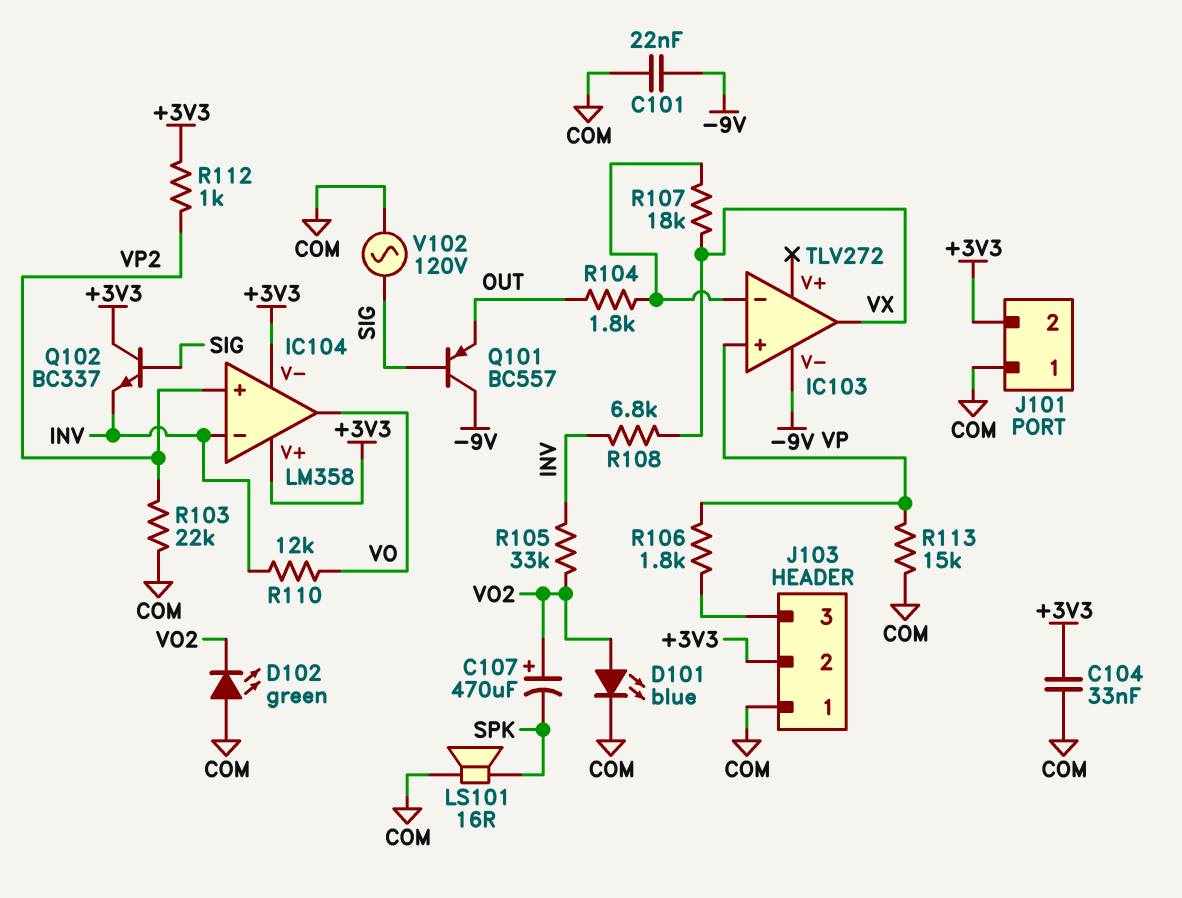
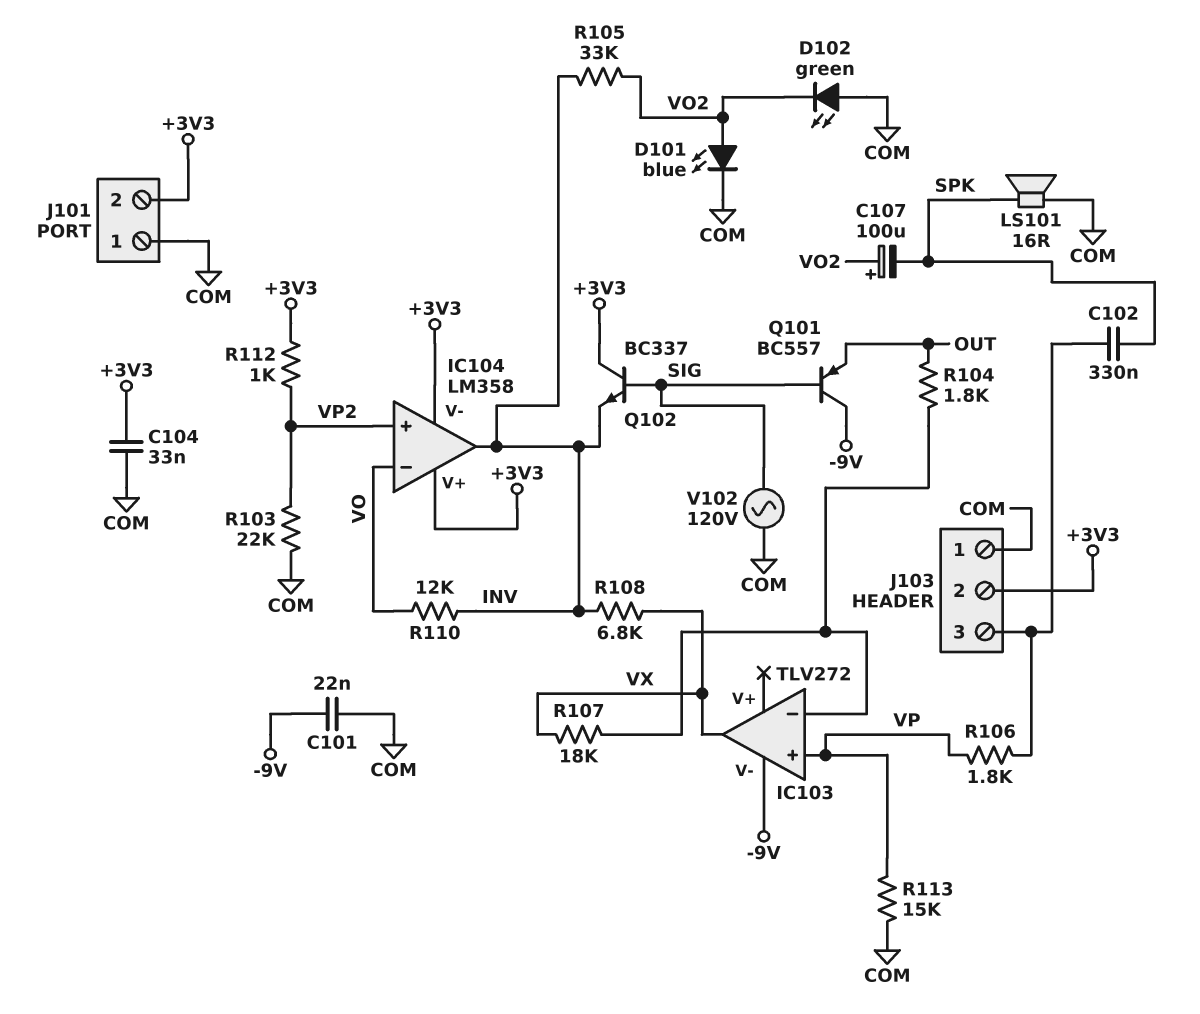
C102: none -> 330nF (J103/3, SPK)
C107: 470uF (plus VO2, minus SPK) -> 100uF (plus VO2, minus SPK)
IC104 pin in-: INV -> VO
IC104 pin out: VO -> INV

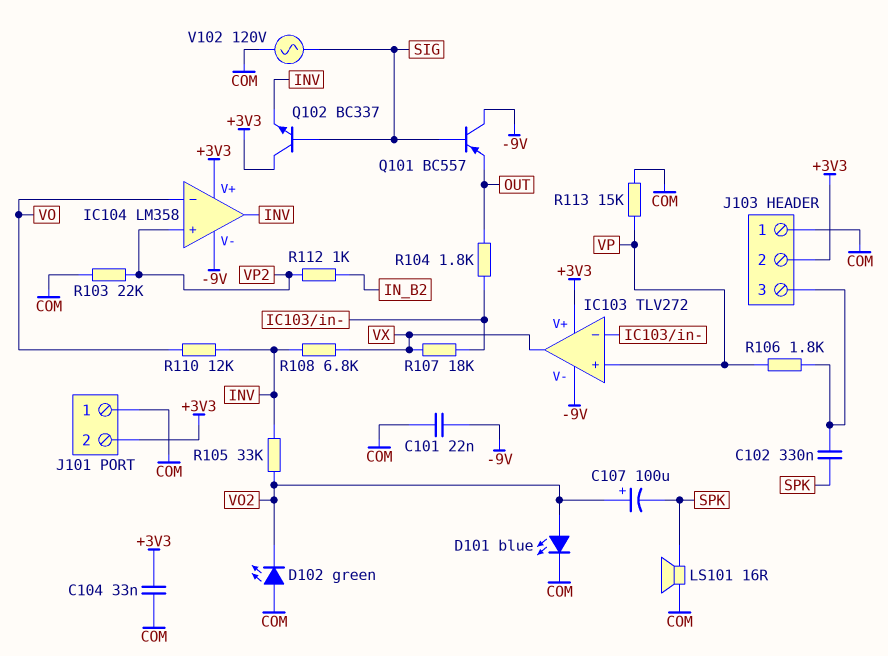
IC103 pin V+: none -> +3V3
IC104 pin V-: +3V3 -> -9V
R112: 1k (+3V3, VP2) -> 1k (IN_B2, VP2)

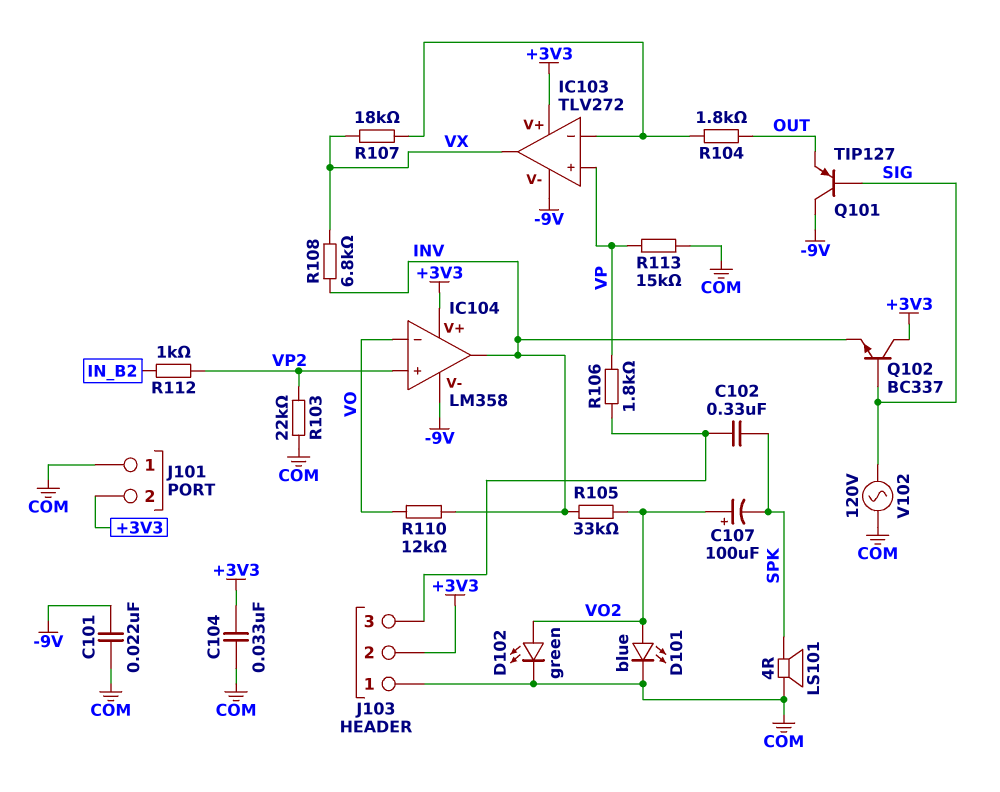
D102: LED green (A COM, K VO2) -> LED green (A VO2, K COM)
LS101: speaker 16R (COM, SPK) -> speaker 4R (COM, SPK)
Q101: PNP BC557 (B SIG, C -9V, E OUT) -> PNP TIP127 (B SIG, C -9V, E OUT)

